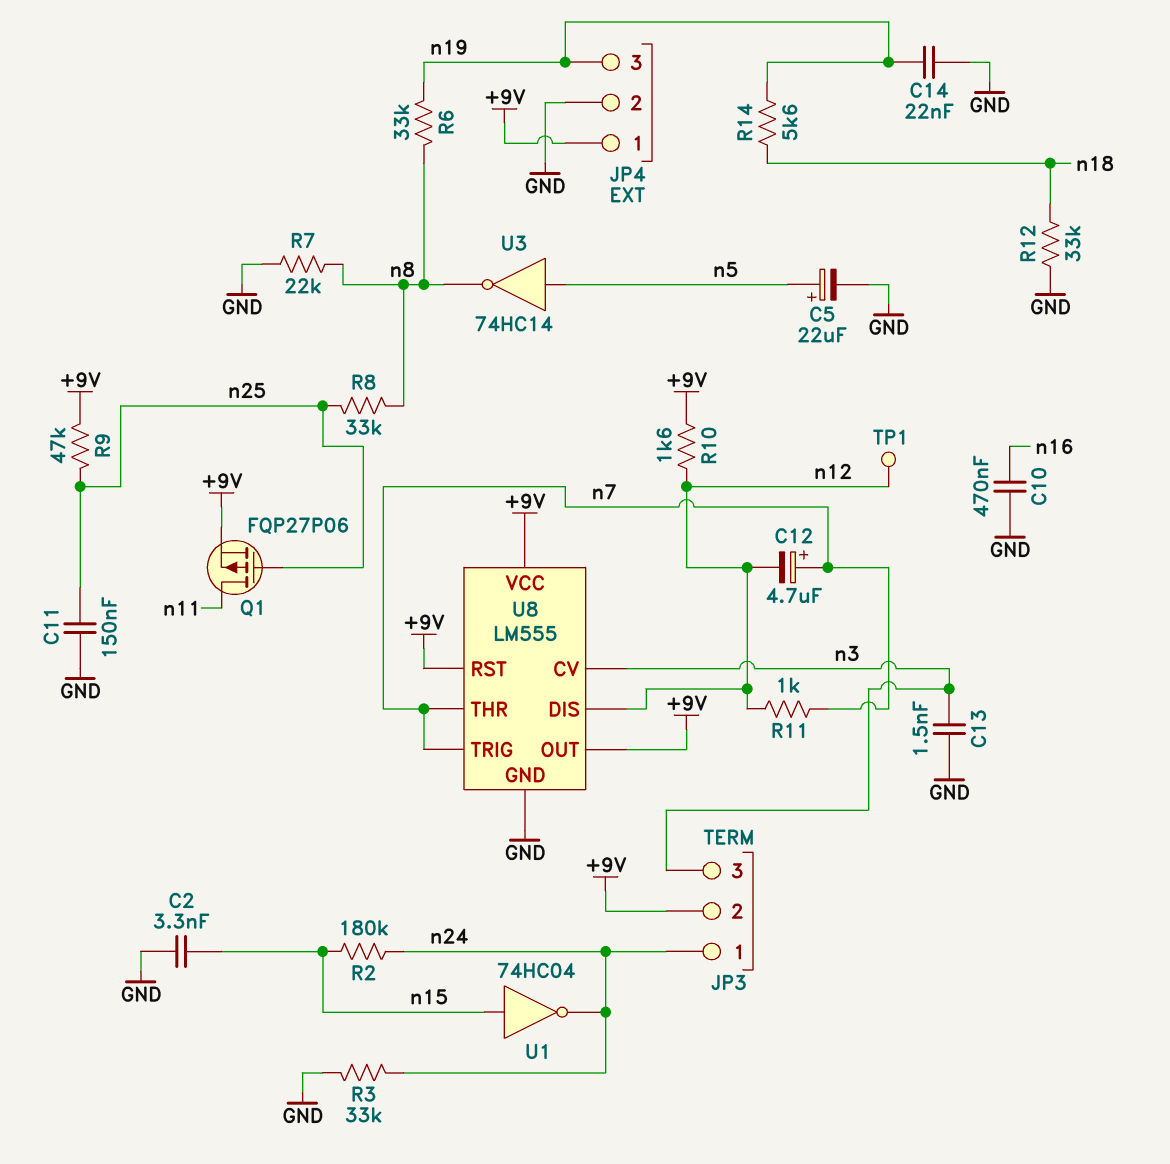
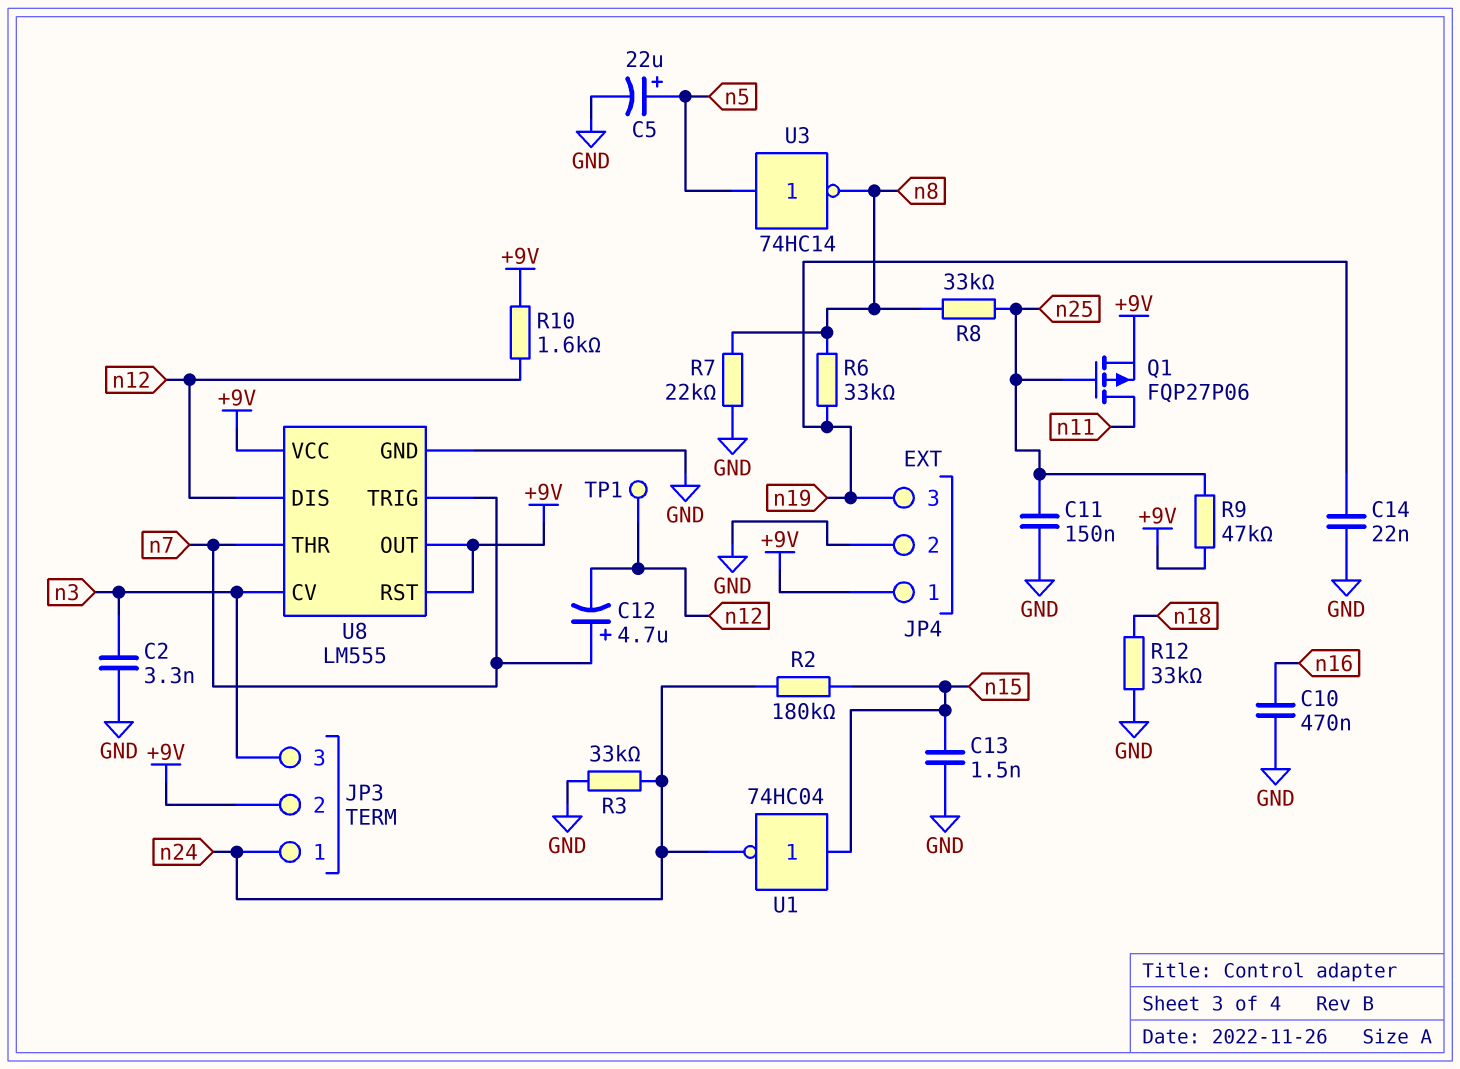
C2: 3.3nF (GND, n15) -> 3.3nF (GND, n3)
C13: 1.5nF (GND, n3) -> 1.5nF (GND, n15)
R11: 1k (n7, n12) -> none
R14: 5.6k (n18, n19) -> none

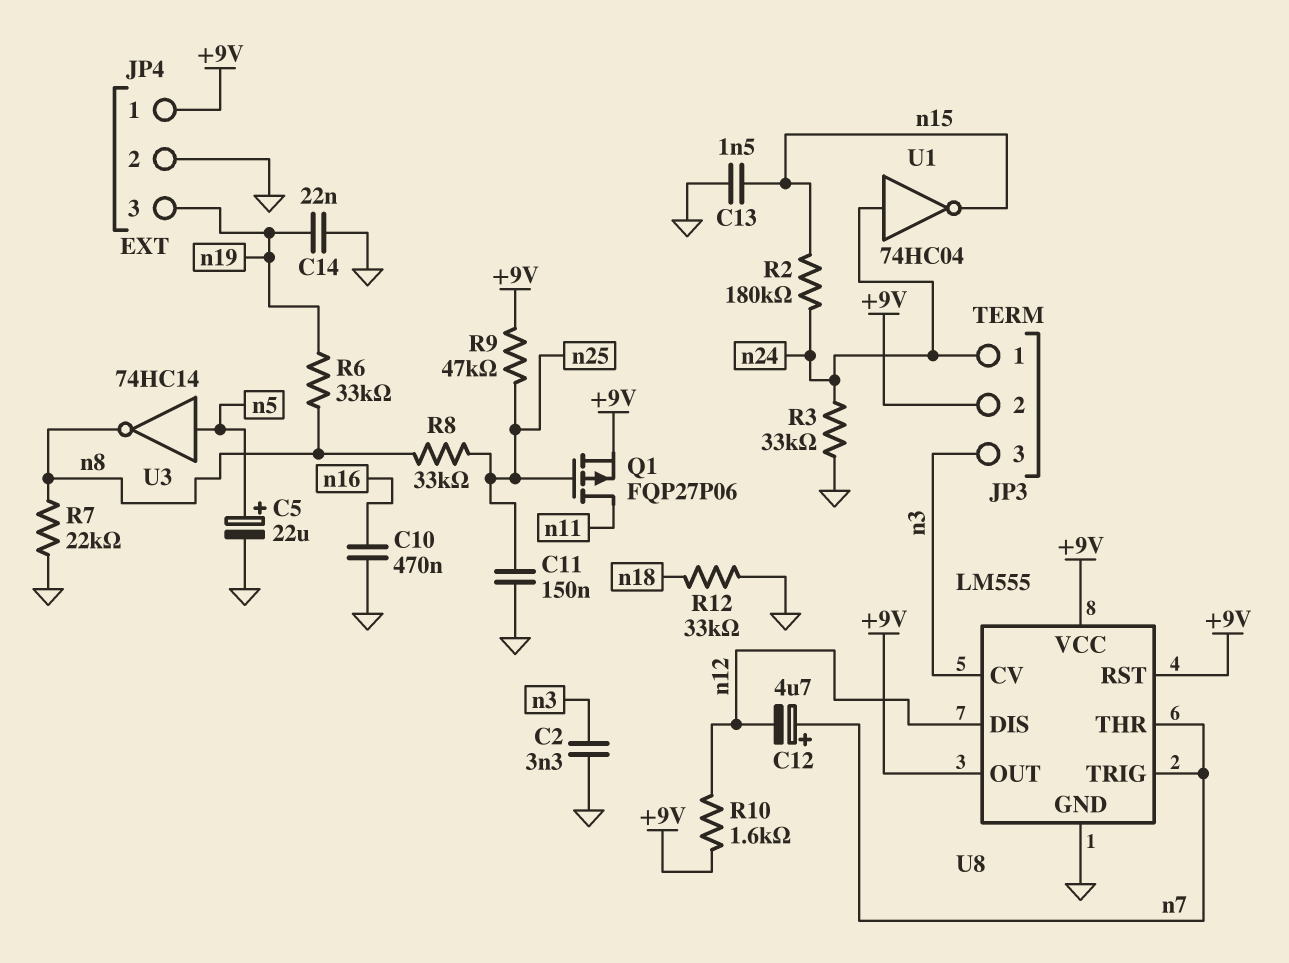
TP1: test point (n12) -> none
U1: NOT 74HC04 (in n15, out n24) -> NOT 74HC04 (in n24, out n15)

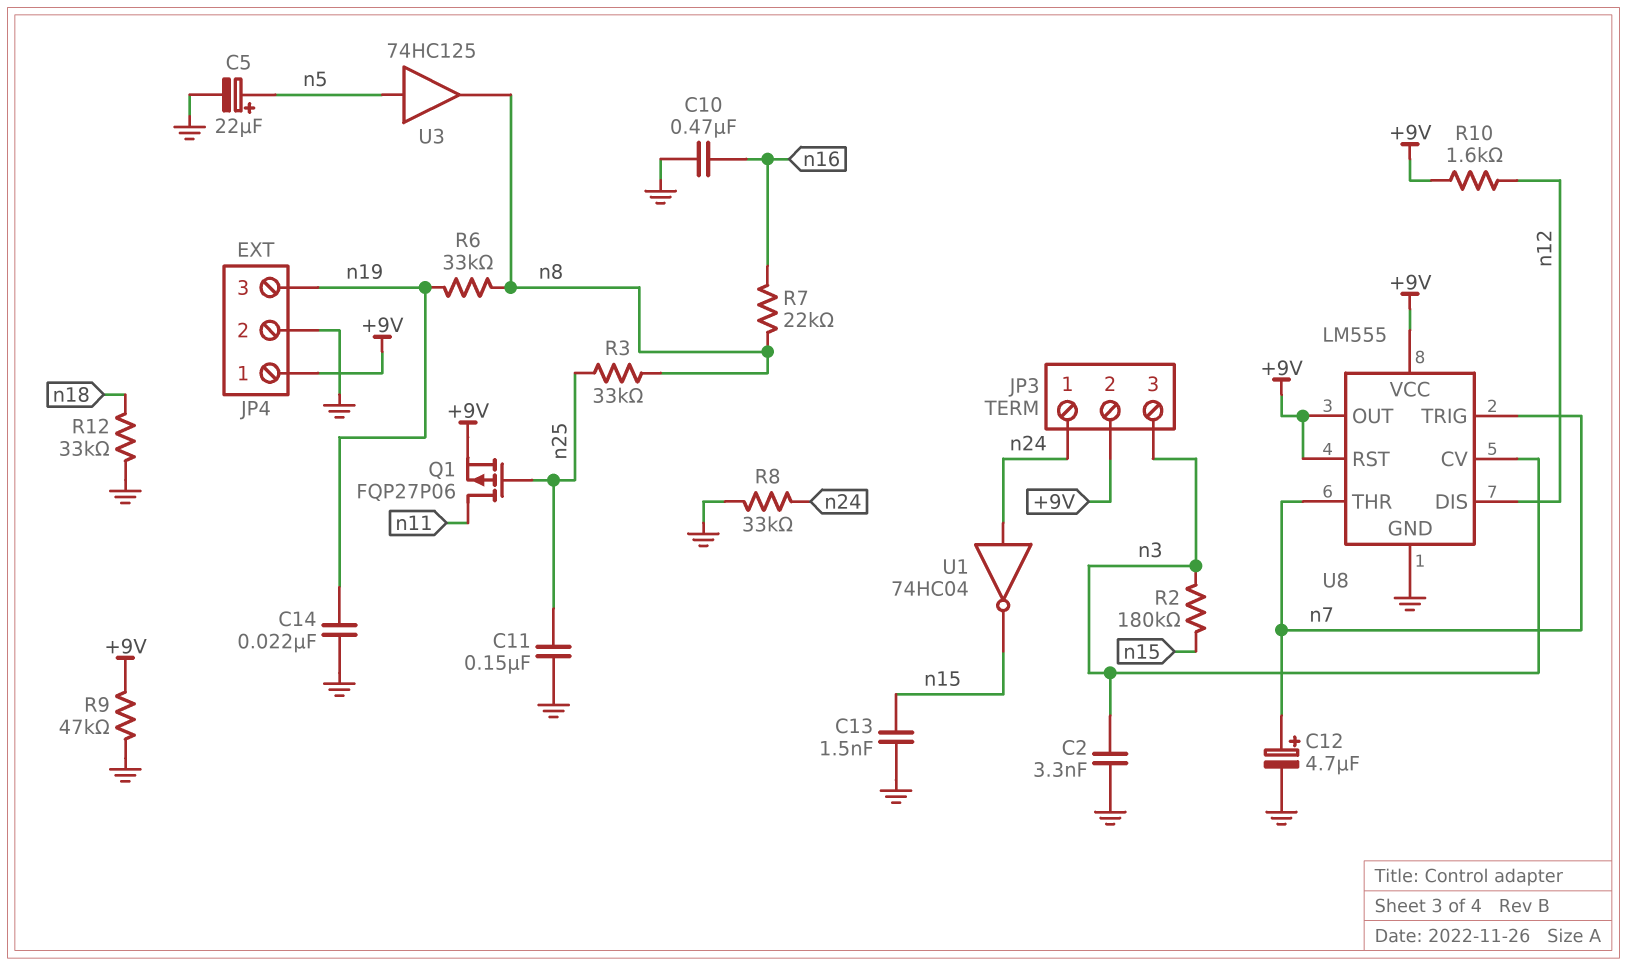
C12: 4.7uF (plus n7, minus n12) -> 4.7uF (plus n7, minus GND)
R2: 180k (n15, n24) -> 180k (n3, n15)
R3: 33k (GND, n24) -> 33k (n8, n25)
R7: 22k (GND, n8) -> 22k (n8, n16)
R8: 33k (n8, n25) -> 33k (GND, n24)
R9: 47k (+9V, n25) -> 47k (+9V, GND)
U3: NOT 74HC14 (in n5, out n8) -> buffer 74HC125 (in n5, out n8)

